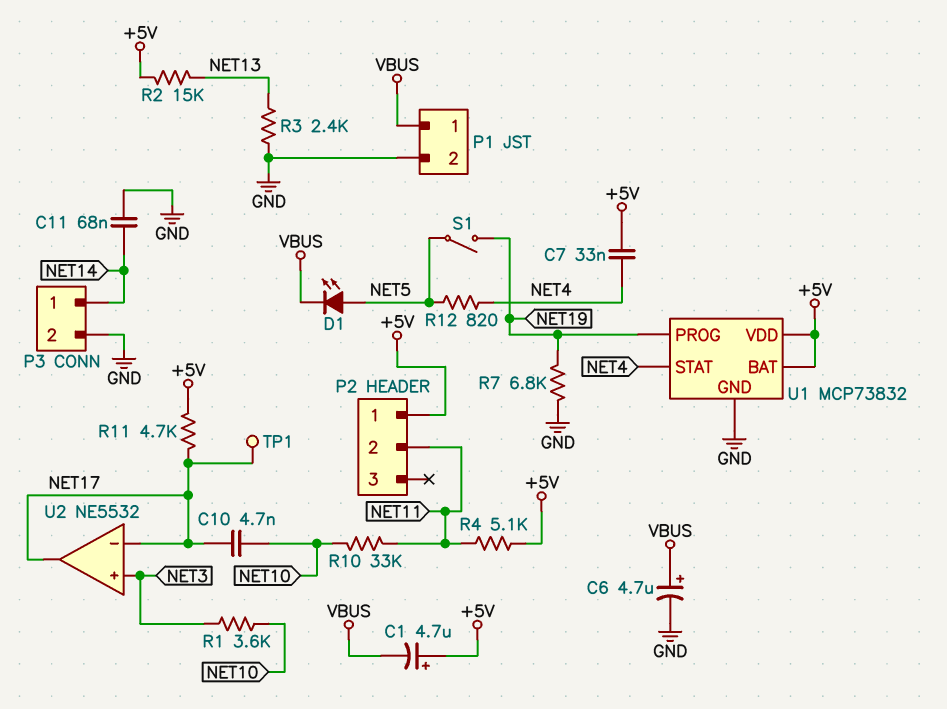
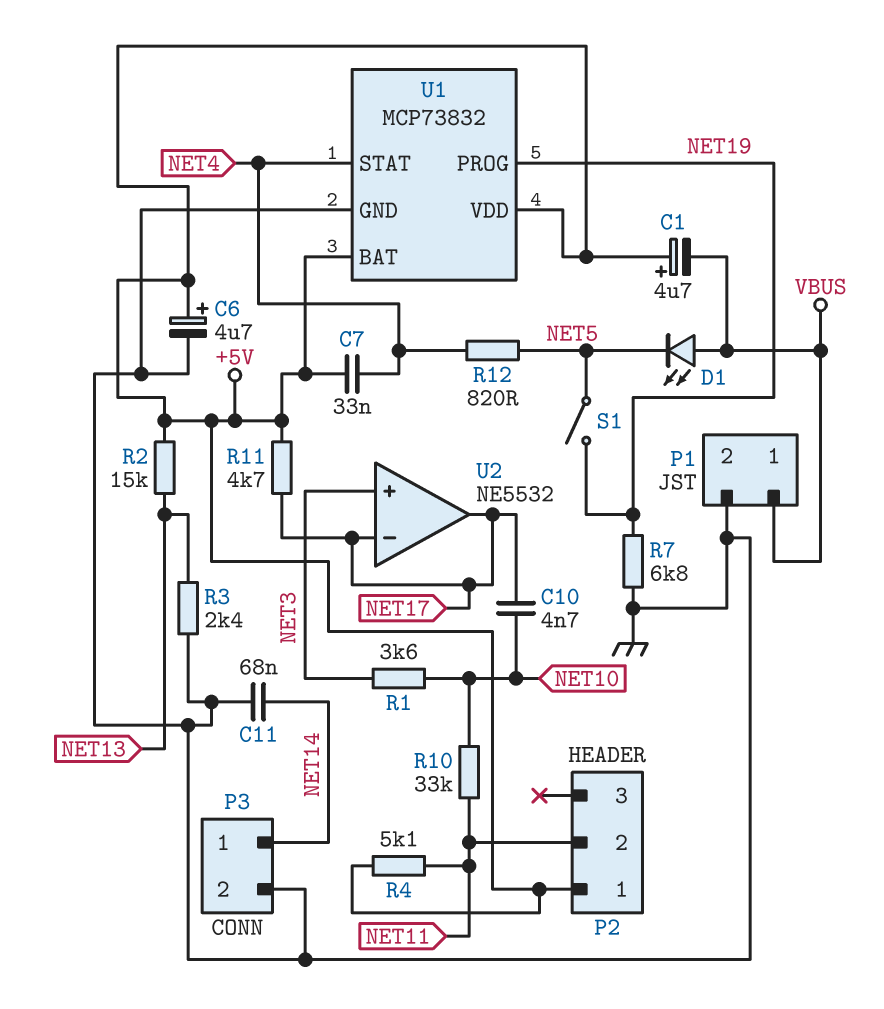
C6: 4.7uF (plus VBUS, minus GND) -> 4.7uF (plus +5V, minus GND)
D1: LED (A NET5, K VBUS) -> LED (A VBUS, K NET5)
TP1: test point (NET17) -> none

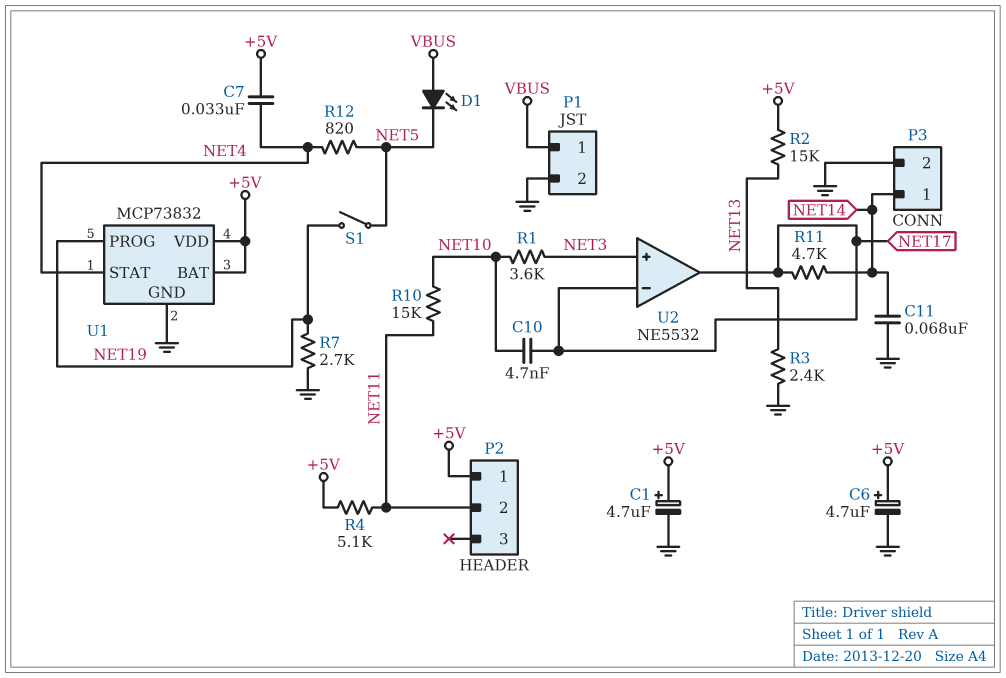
C1: 4.7uF (plus +5V, minus VBUS) -> 4.7uF (plus +5V, minus GND)
R7: 6.8k (GND, NET19) -> 2.7k (GND, NET19)
R10: 33k (NET10, NET11) -> 15k (NET10, NET11)
R11: 4.7k (+5V, NET17) -> 4.7k (NET14, NET17)

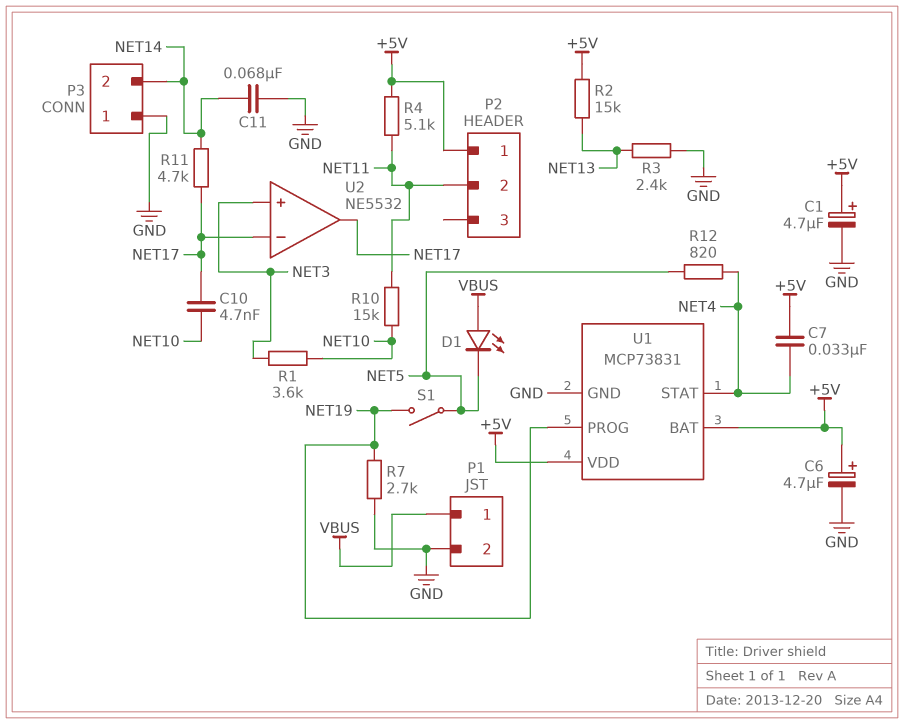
P3 pin 1: NET14 -> GND
P3 pin 2: GND -> NET14
U1: MCP73832 -> MCP73831

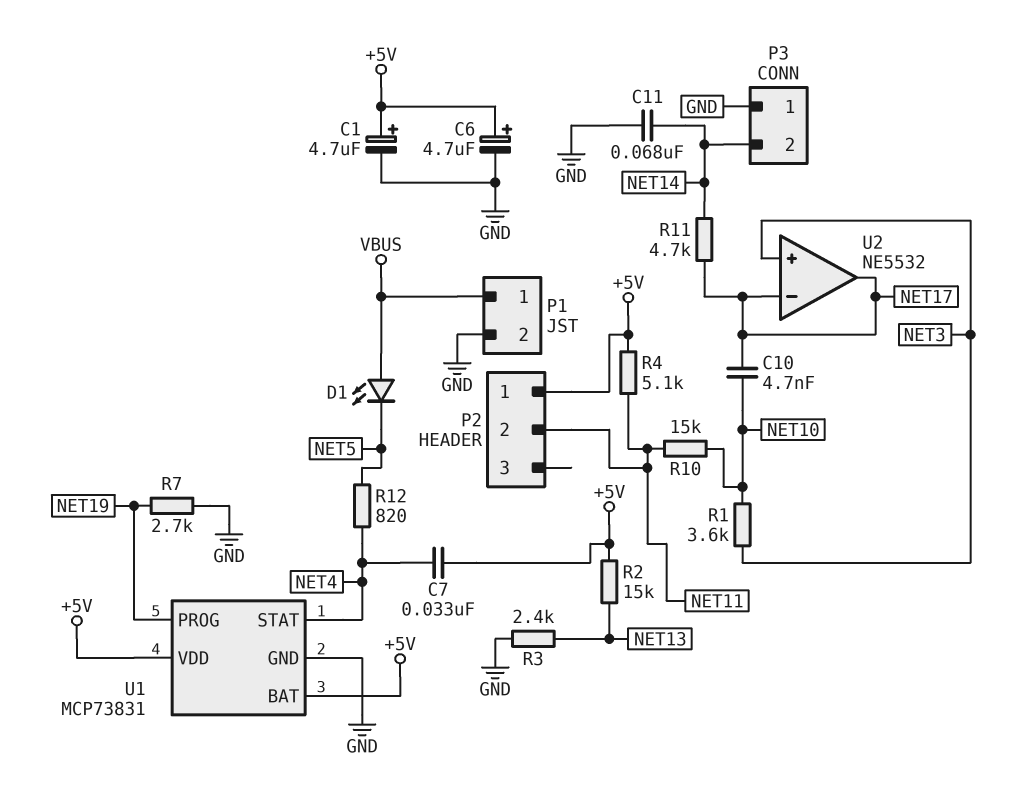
S1: switch (NET5, NET19) -> none

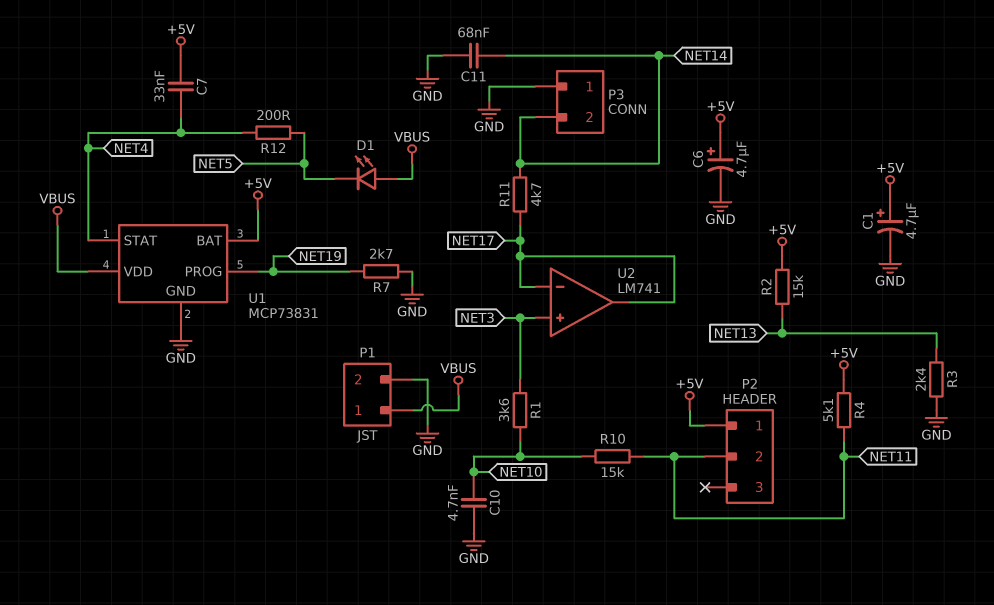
C10: 4.7nF (NET10, NET17) -> 4.7nF (GND, NET10)
R12: 820 (NET4, NET5) -> 200 (NET4, NET5)
U1 pin VDD: +5V -> VBUS
U2: NE5532 -> LM741

